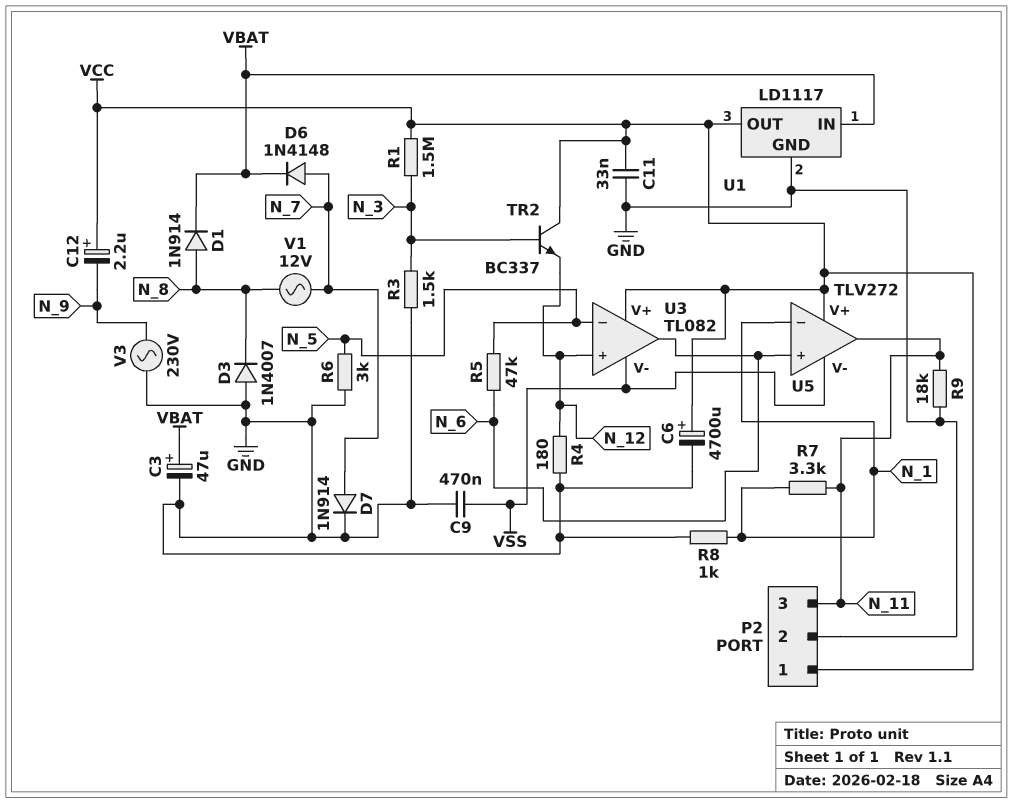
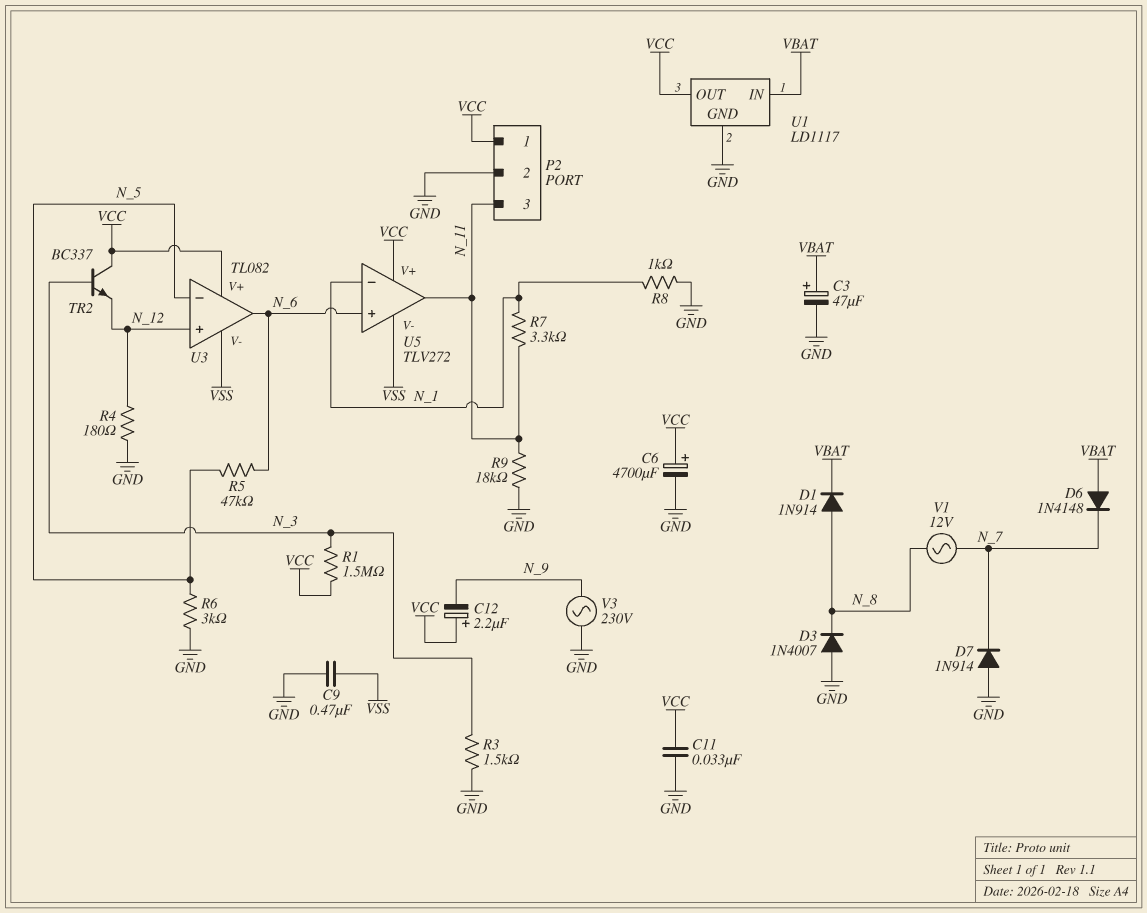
D6: diode 1N4148 (A N_7, K VBAT) -> diode 1N4148 (A VBAT, K N_7)
D7: diode 1N914 (A N_7, K GND) -> diode 1N914 (A GND, K N_7)

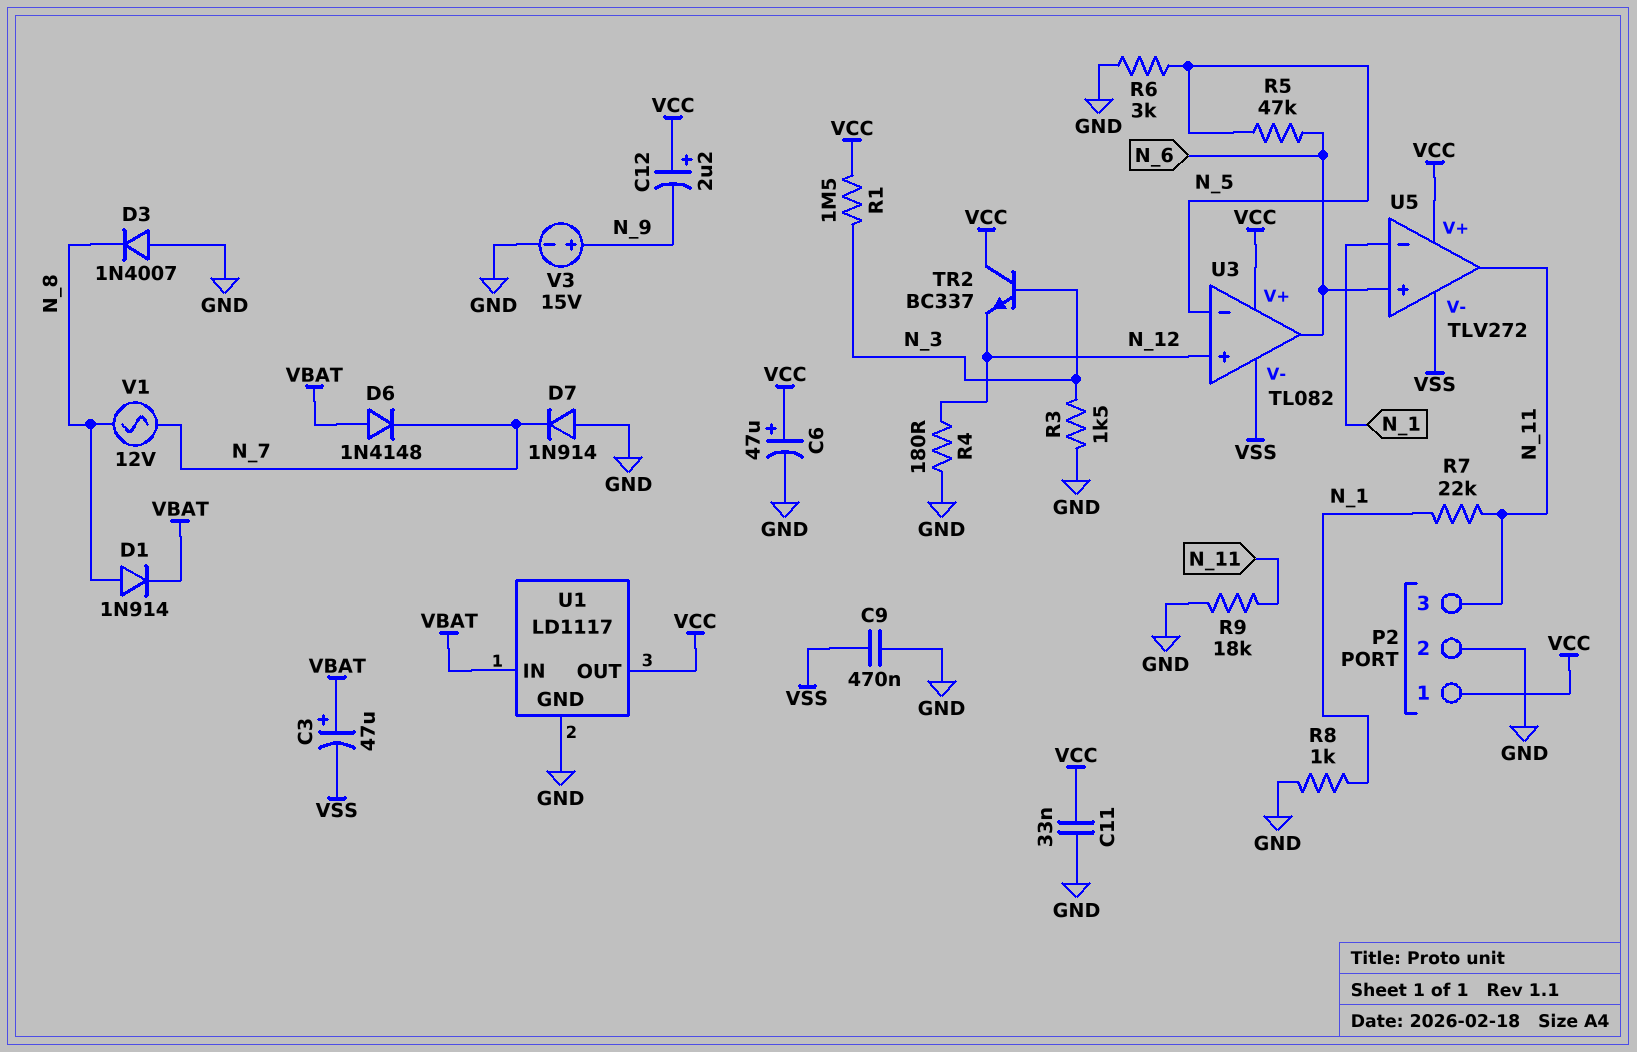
C3: 47uF (plus VBAT, minus GND) -> 47uF (plus VBAT, minus VSS)
C6: 4700uF (plus VCC, minus GND) -> 47uF (plus VCC, minus GND)
R7: 3.3k (N_1, N_11) -> 22k (N_1, N_11)
V3: AC 230V (GND, N_9) -> 15V (plus N_9, minus GND)

